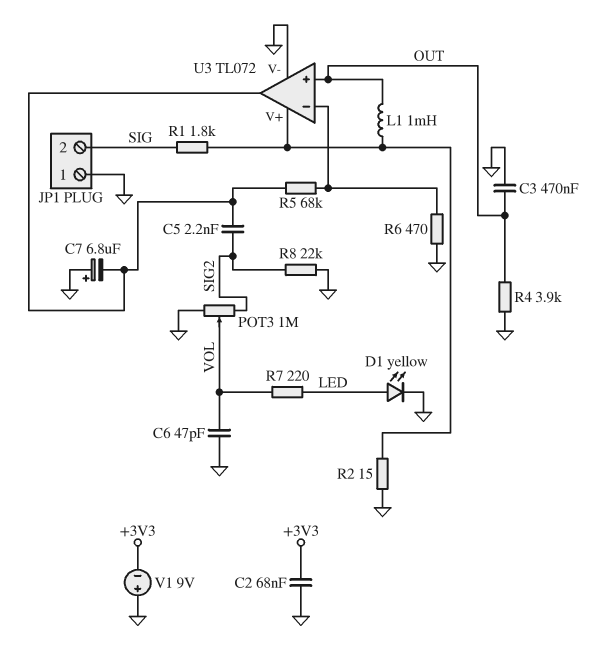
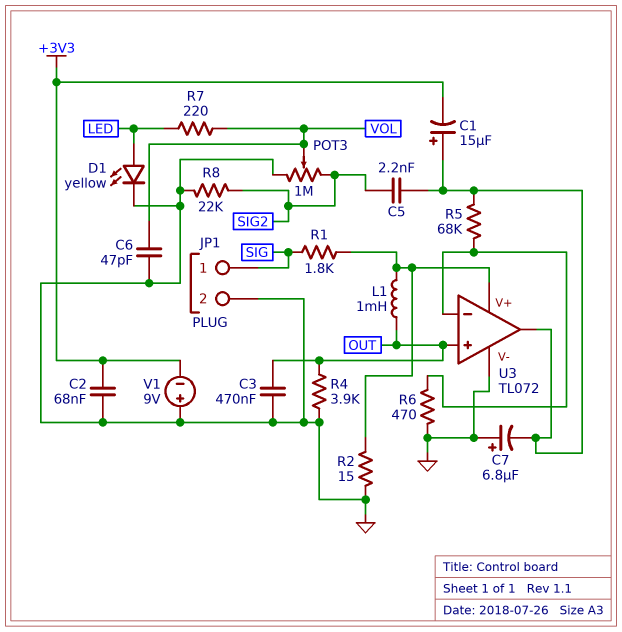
C1: none -> 15uF (plus U3/out, minus +3V3)
JP1 pin 1: GND -> SIG
JP1 pin 2: SIG -> GND

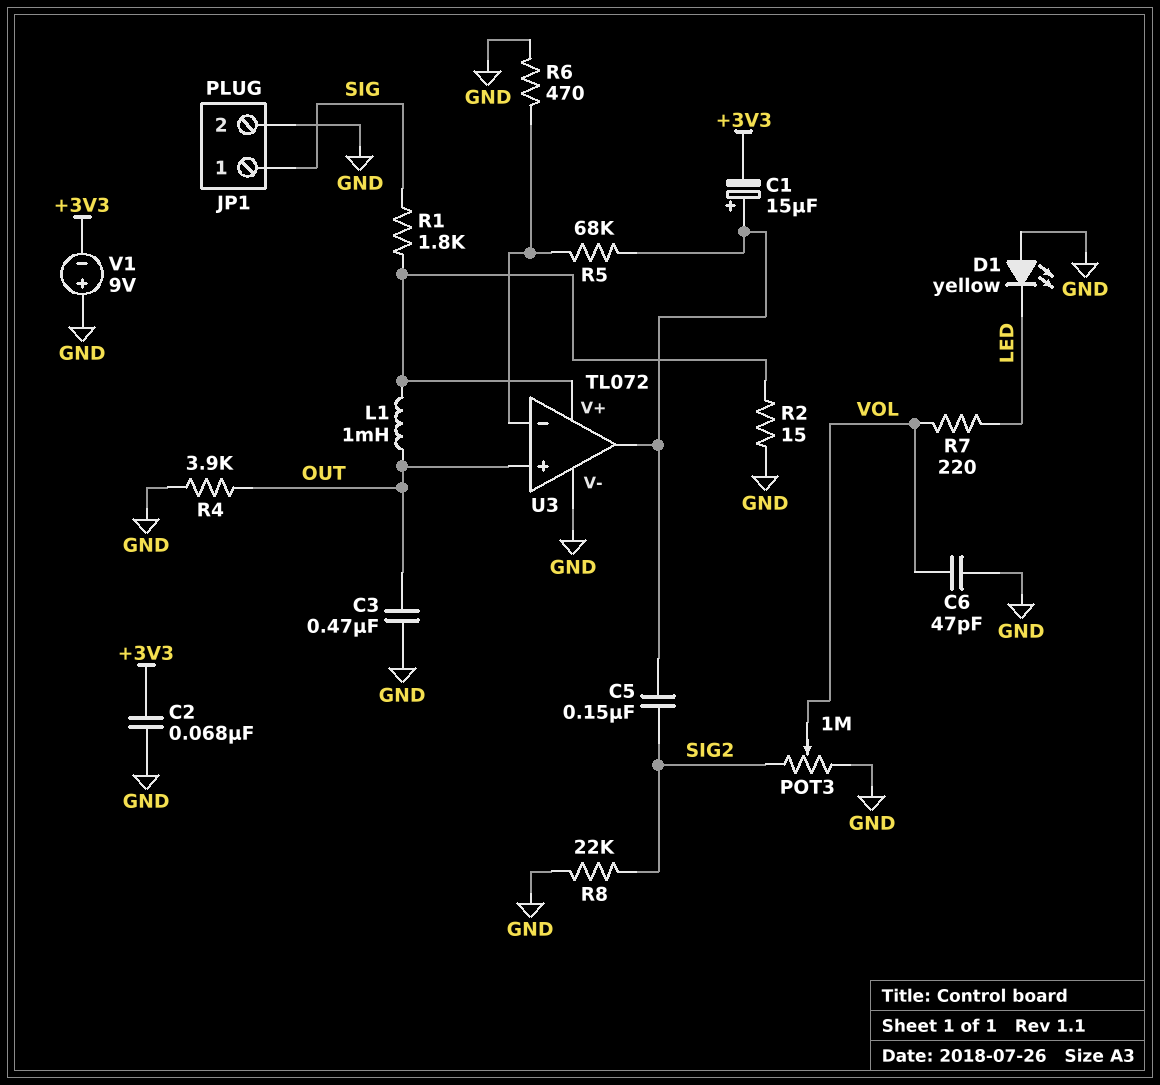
C5: 2.2nF (SIG2, U3/out) -> 150nF (SIG2, U3/out)
C7: 6.8uF (plus GND, minus U3/out) -> none
D1: LED yellow (A LED, K GND) -> LED yellow (A GND, K LED)

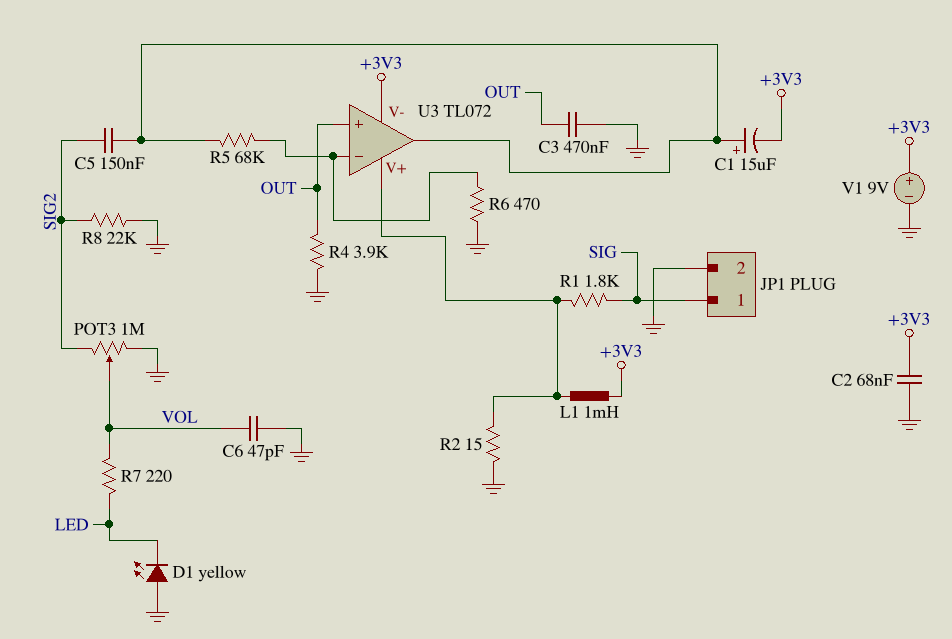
L1: 1mH (OUT, U3/V+) -> 1mH (+3V3, U3/V+)
U3 pin V-: GND -> +3V3
V1: 9V (plus GND, minus +3V3) -> 9V (plus +3V3, minus GND)

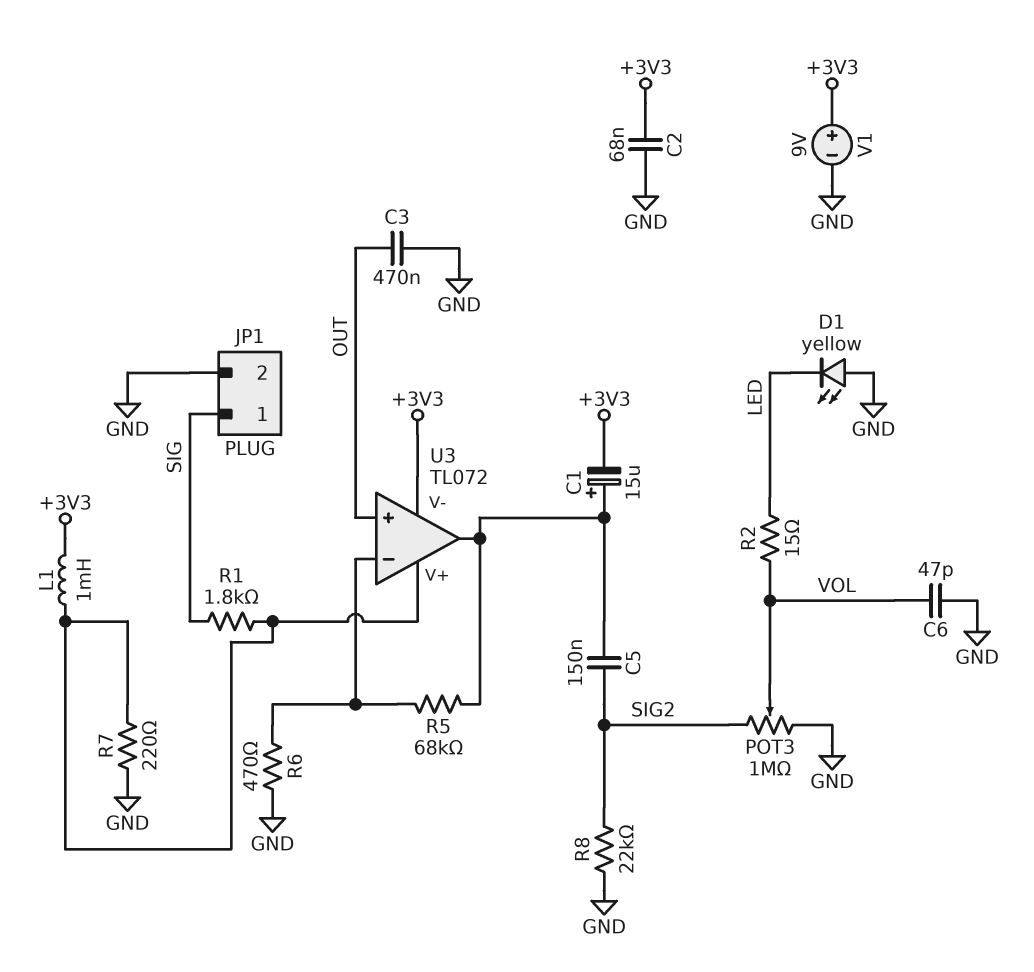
R2: 15 (GND, U3/V+) -> 15 (LED, VOL)
R4: 3.9k (GND, OUT) -> none
R7: 220 (LED, VOL) -> 220 (GND, U3/V+)

